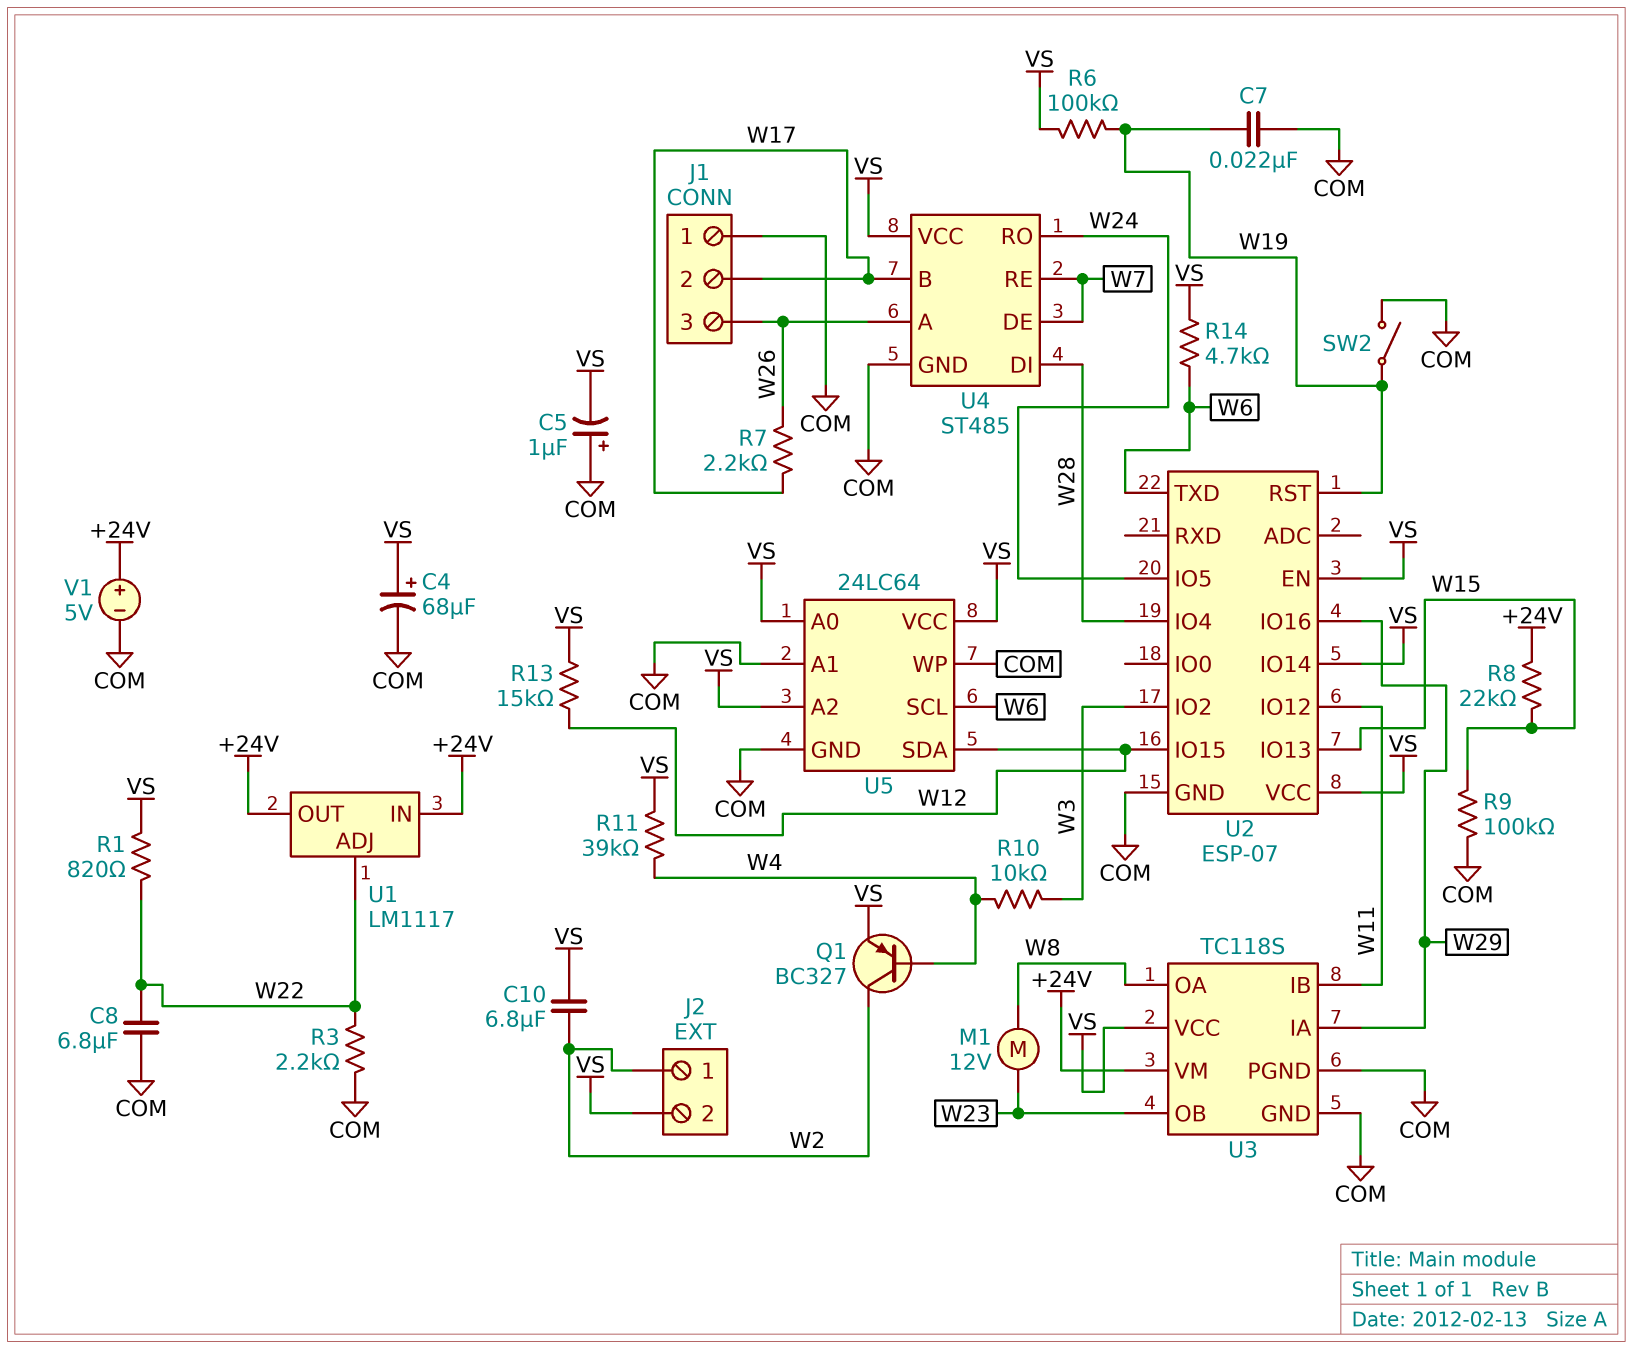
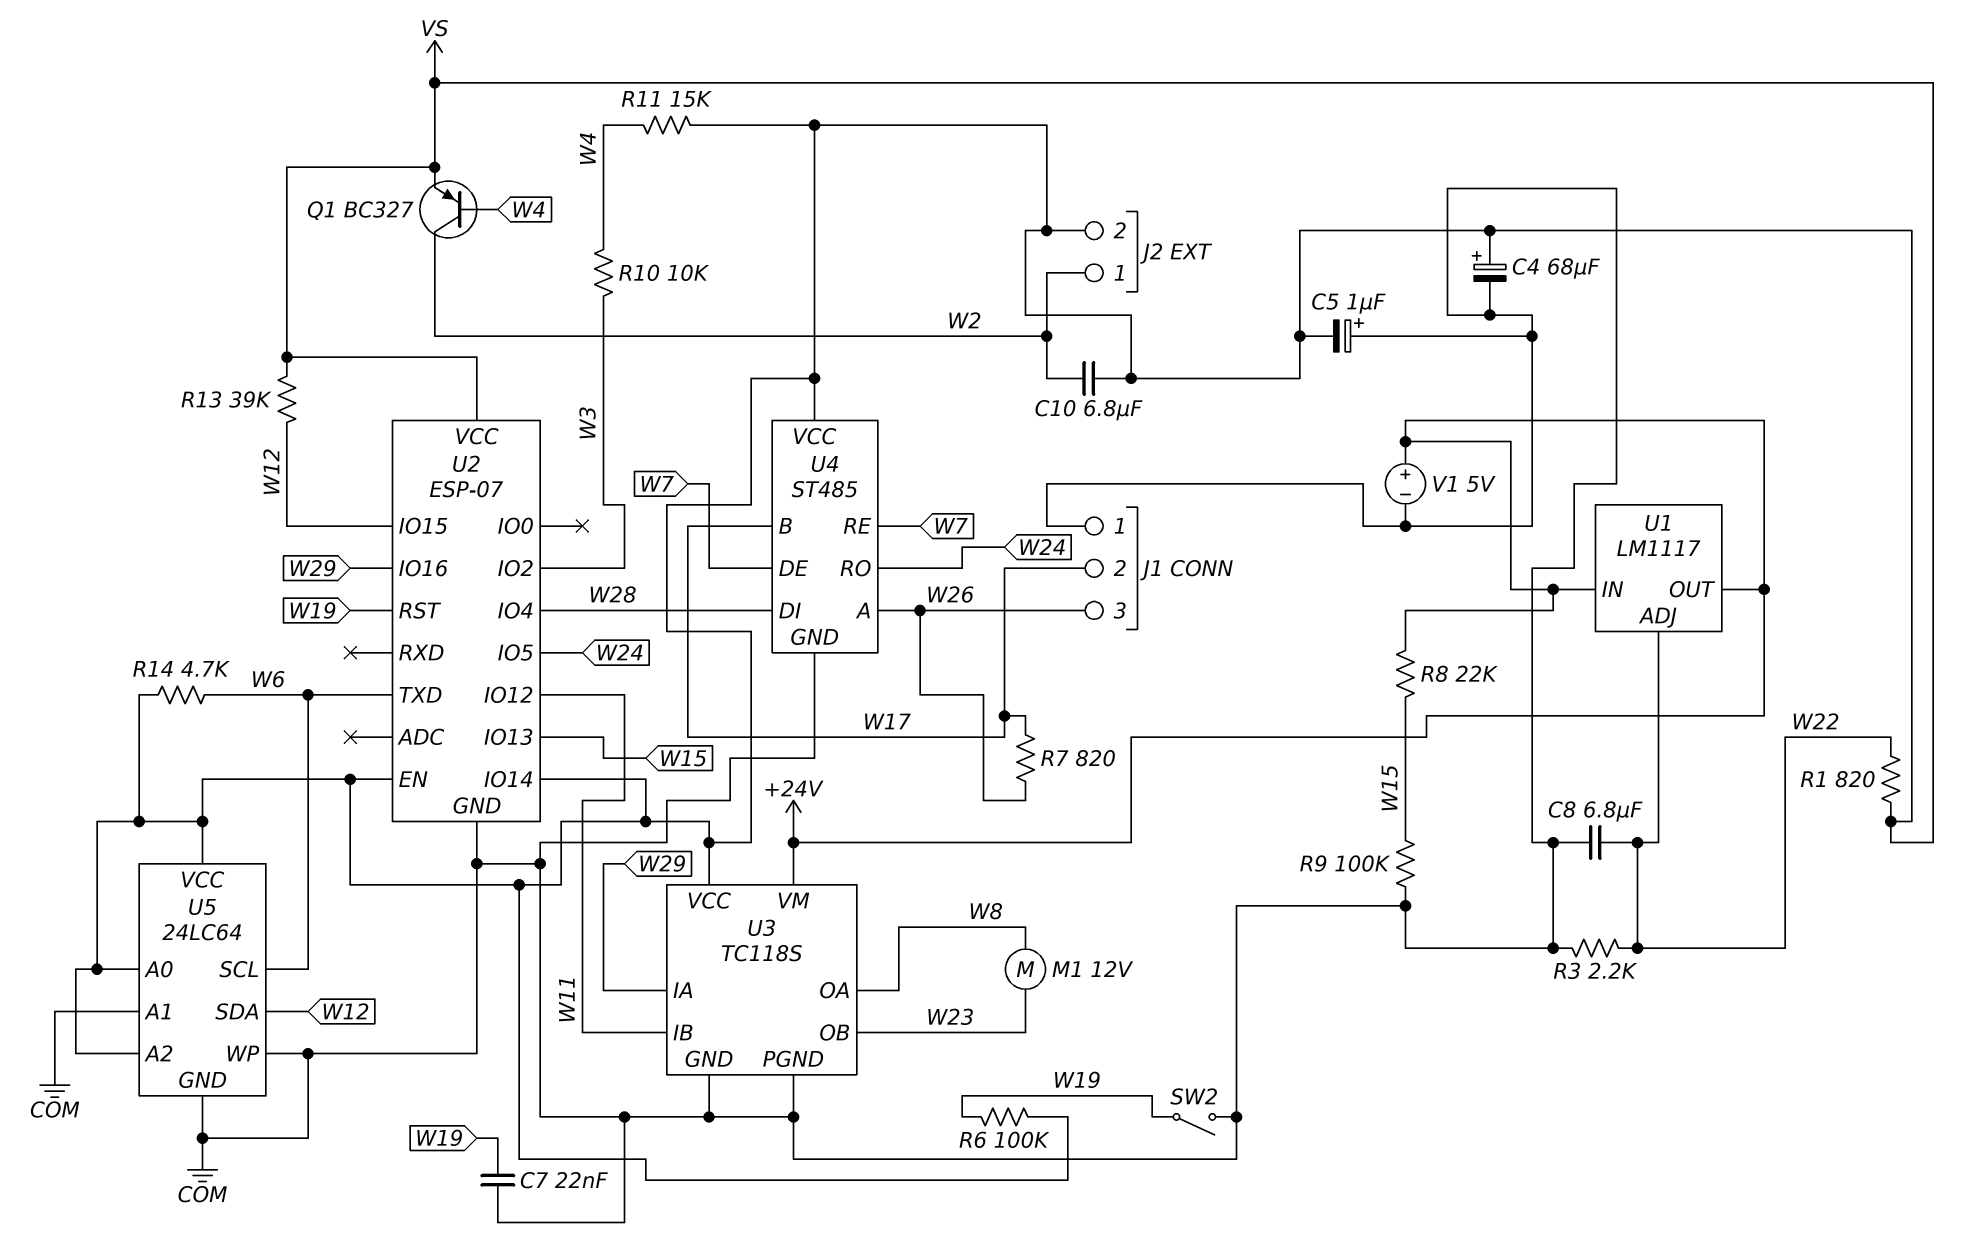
R7: 2.2k (W17, W26) -> 820 (W17, W26)
R11: 39k (VS, W4) -> 15k (VS, W4)
R13: 15k (VS, W12) -> 39k (VS, W12)

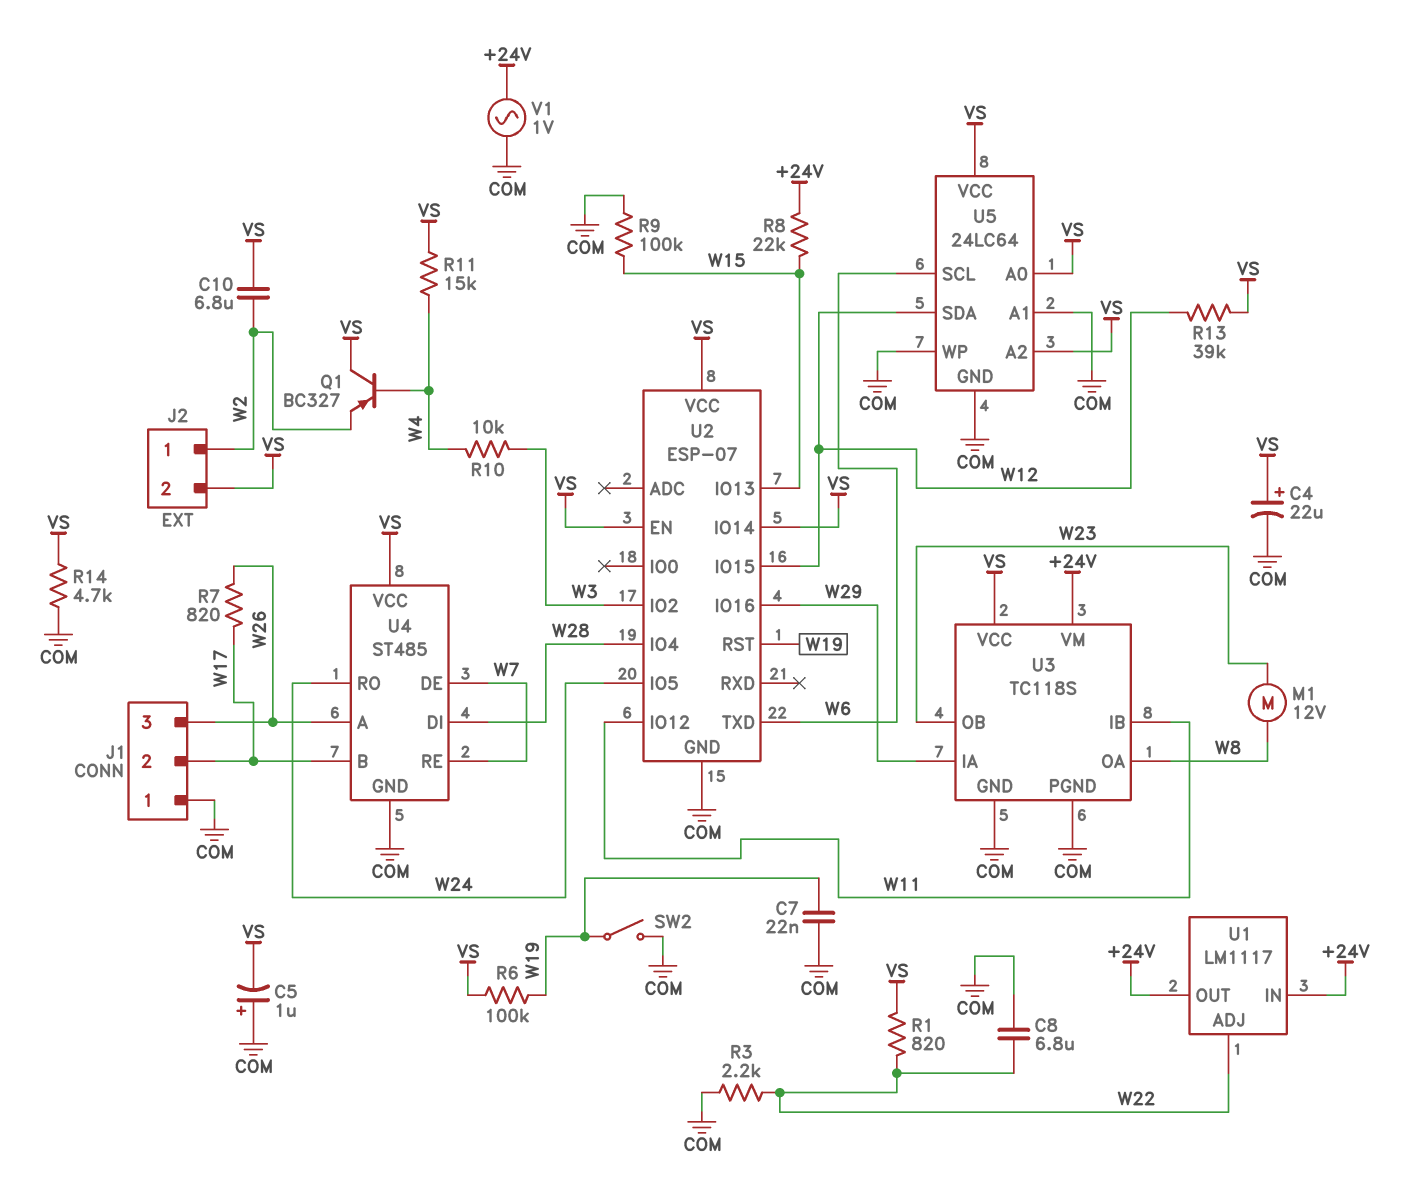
C4: 68uF (plus VS, minus COM) -> 22uF (plus VS, minus COM)
Q1: PNP BC327 (B W4, C W2, E VS) -> PNP BC327 (B W4, C VS, E W2)
R14: 4.7k (VS, W6) -> 4.7k (COM, VS)
V1: 5V (plus +24V, minus COM) -> AC 1V (+24V, COM)

